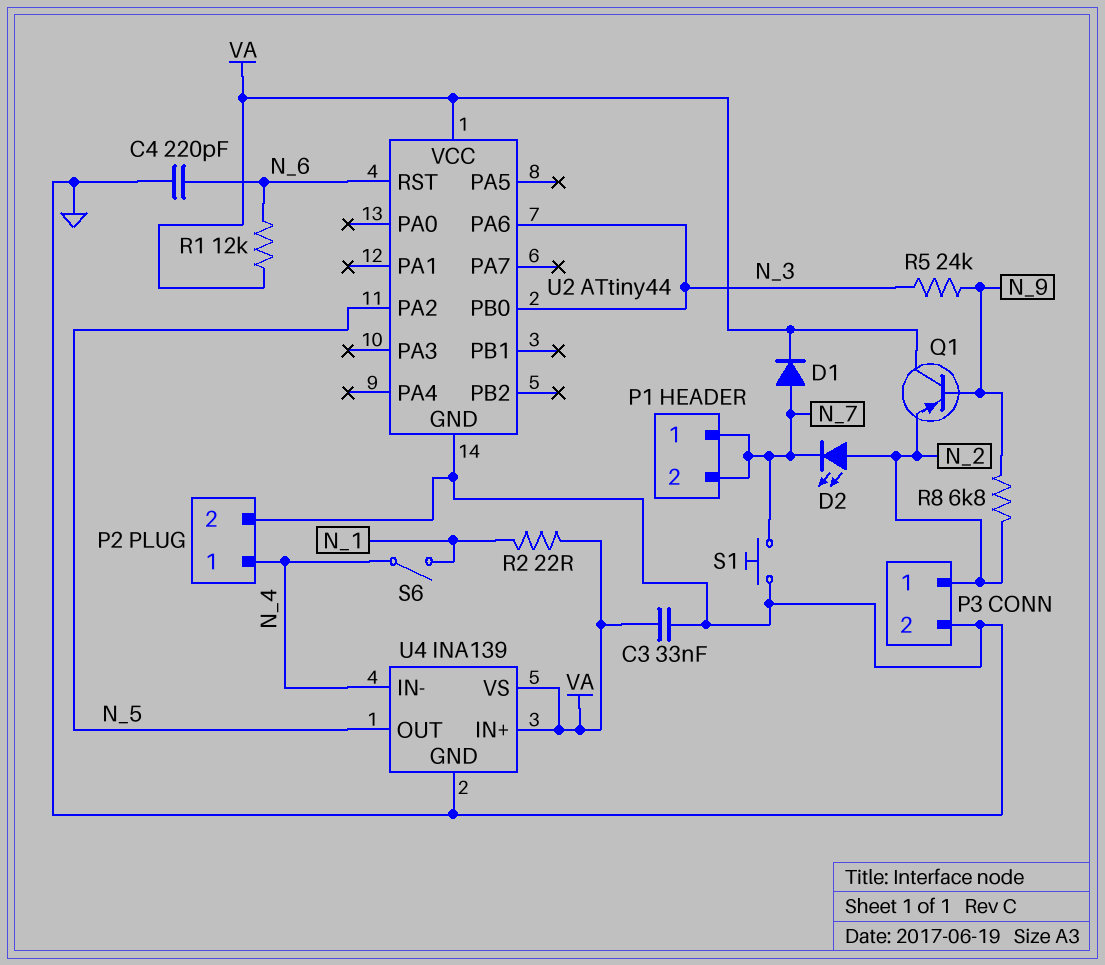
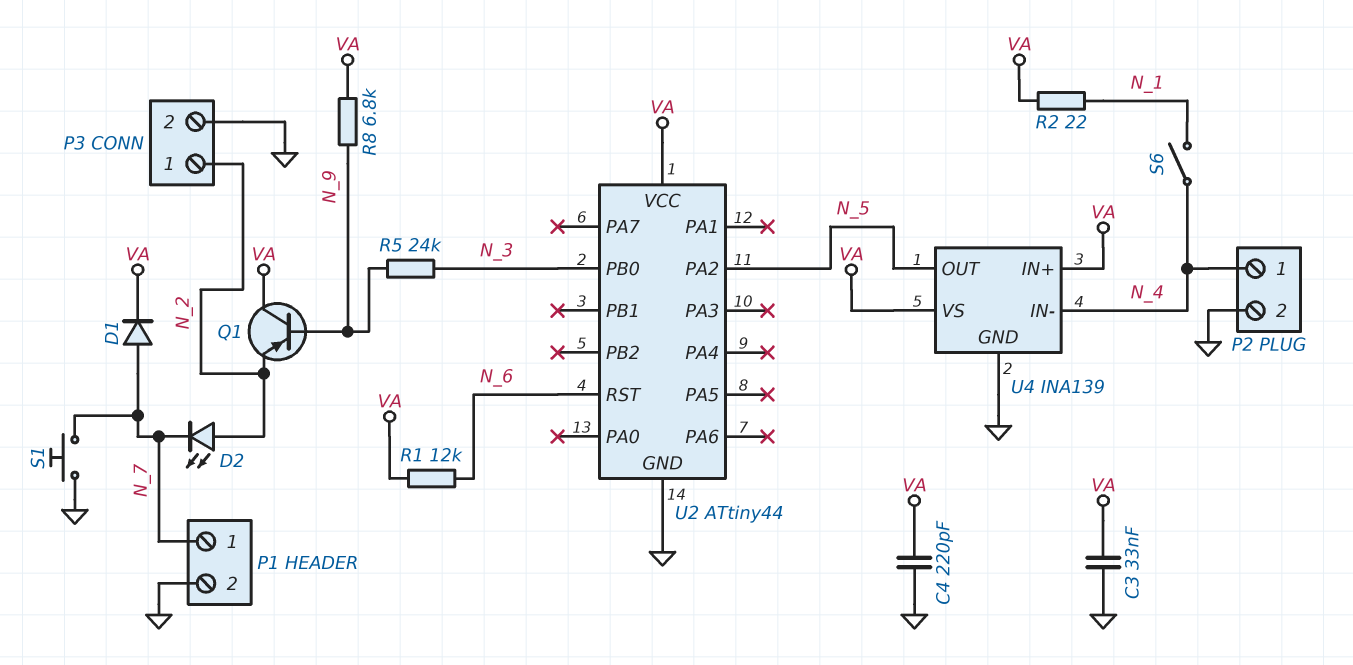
C4: 220pF (GND, N_6) -> 220pF (GND, VA)
P1 pin 2: N_7 -> GND
R8: 6.8k (N_2, N_9) -> 6.8k (N_9, VA)
U2 pin PA6: N_3 -> none

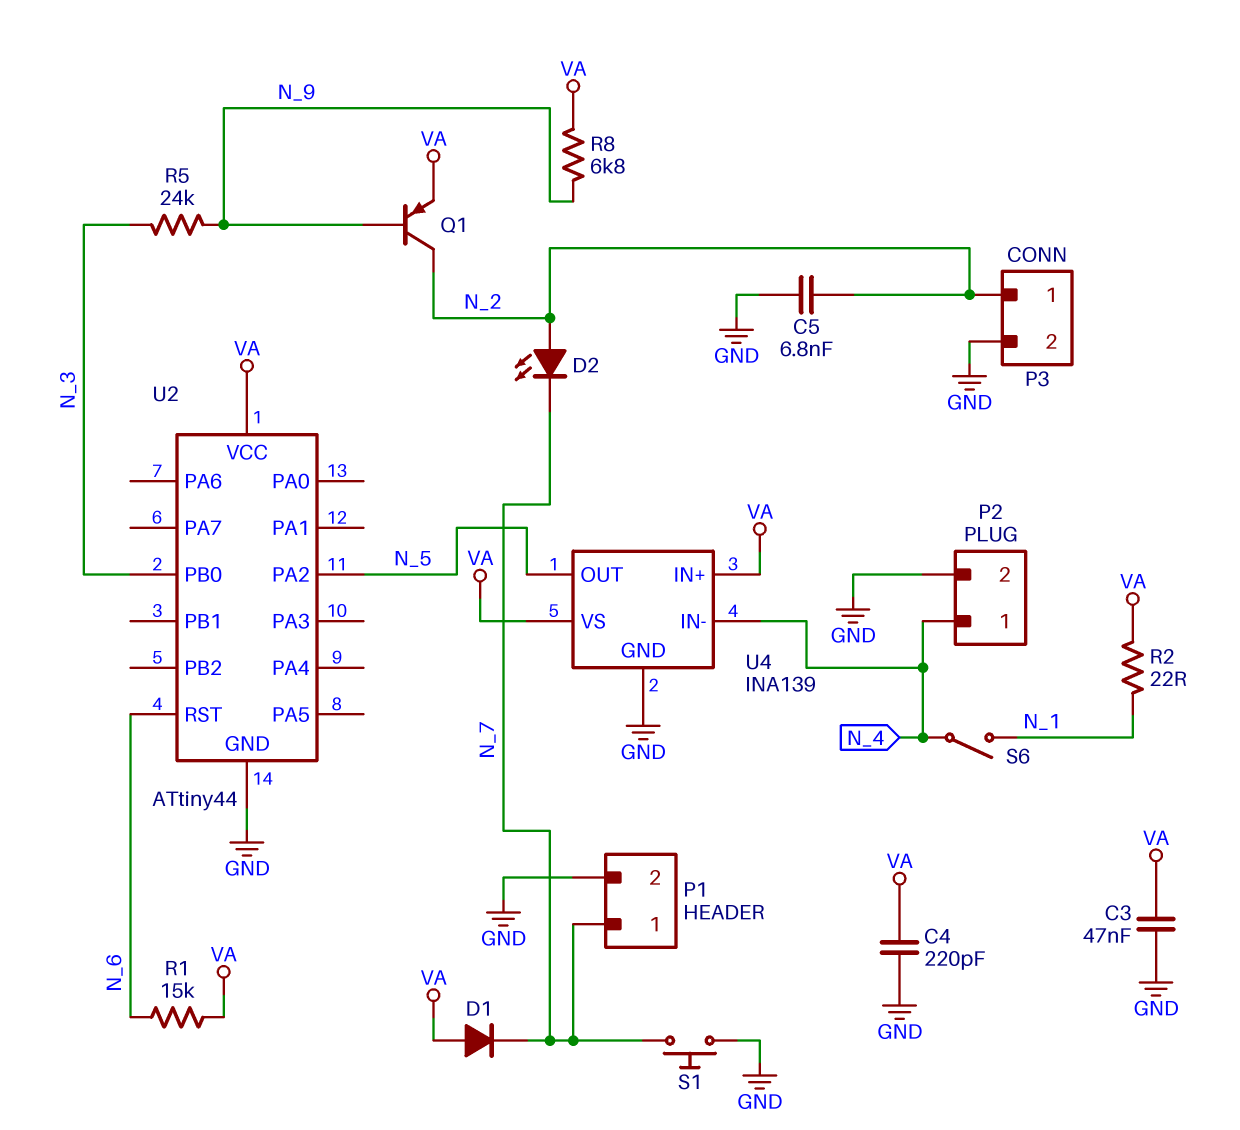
C3: 33nF (GND, VA) -> 47nF (GND, VA)
C5: none -> 6.8nF (GND, N_2)
D1: diode (A N_7, K VA) -> diode (A VA, K N_7)
Q1: PNP (B N_9, C VA, E N_2) -> PNP (B N_9, C N_2, E VA)
R1: 12k (N_6, VA) -> 15k (N_6, VA)

